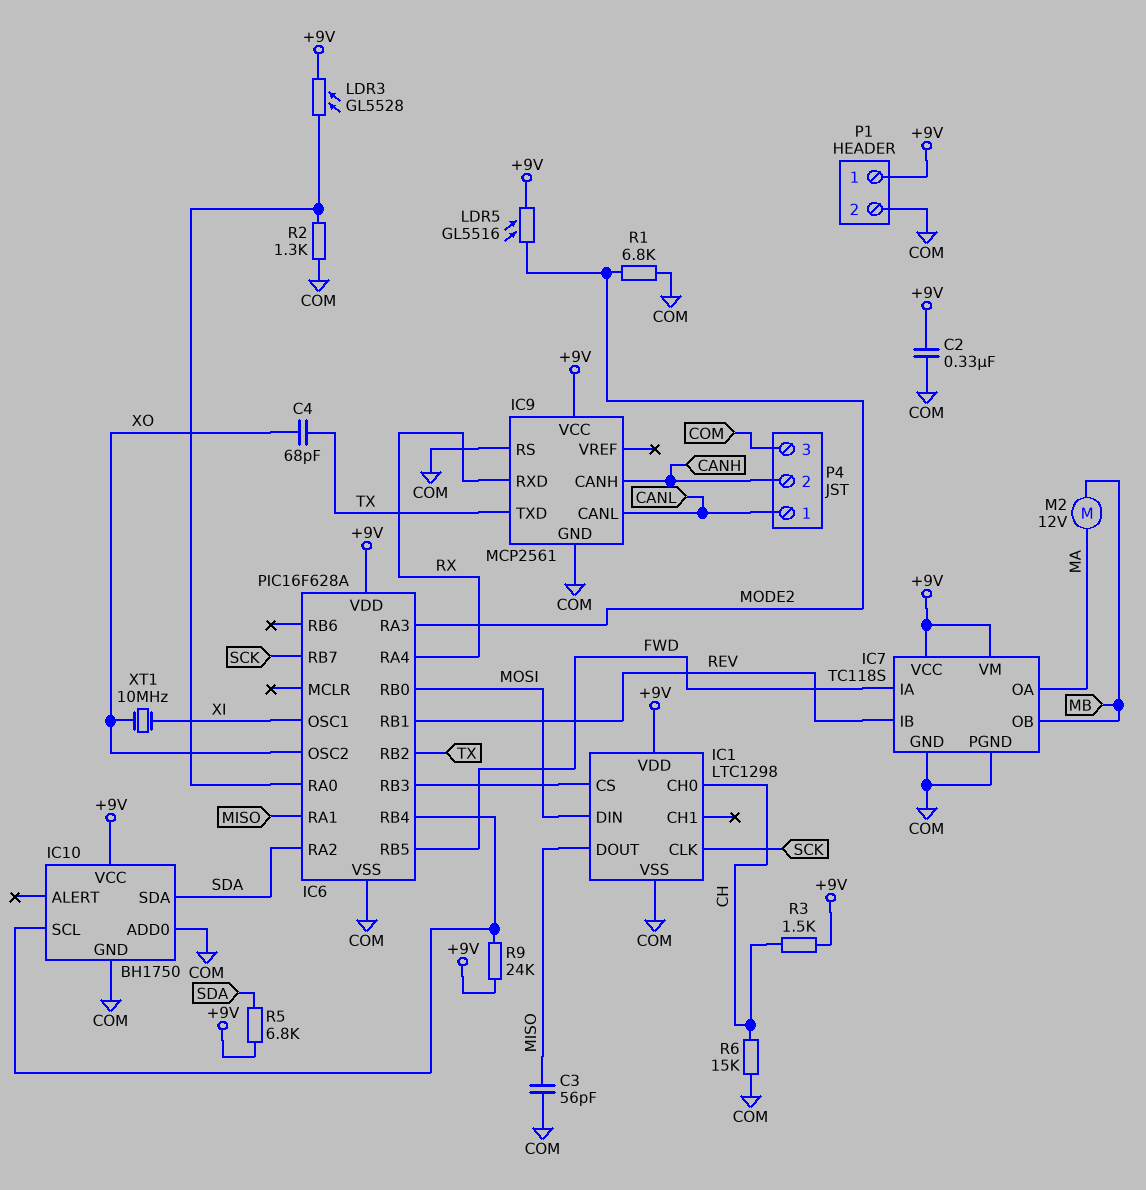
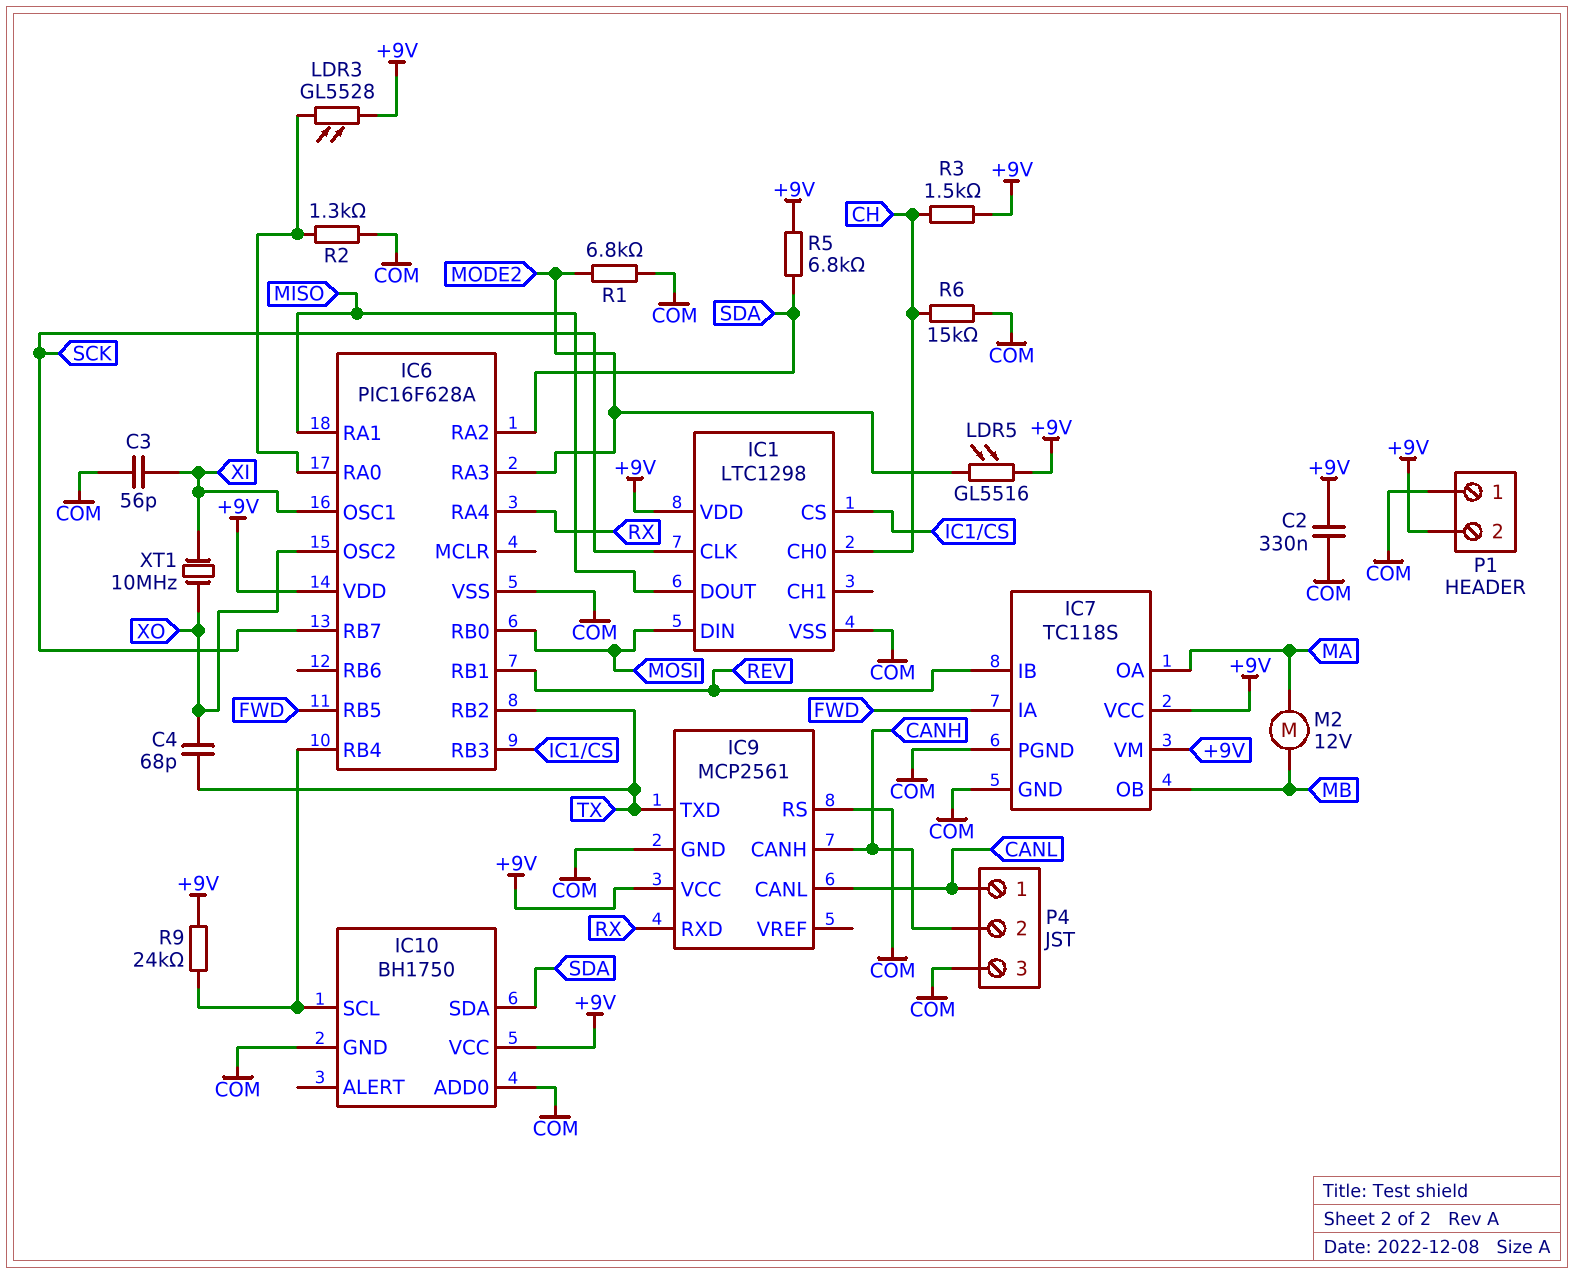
C3: 56pF (COM, MISO) -> 56pF (COM, XI)
P1 pin 1: +9V -> COM
P1 pin 2: COM -> +9V

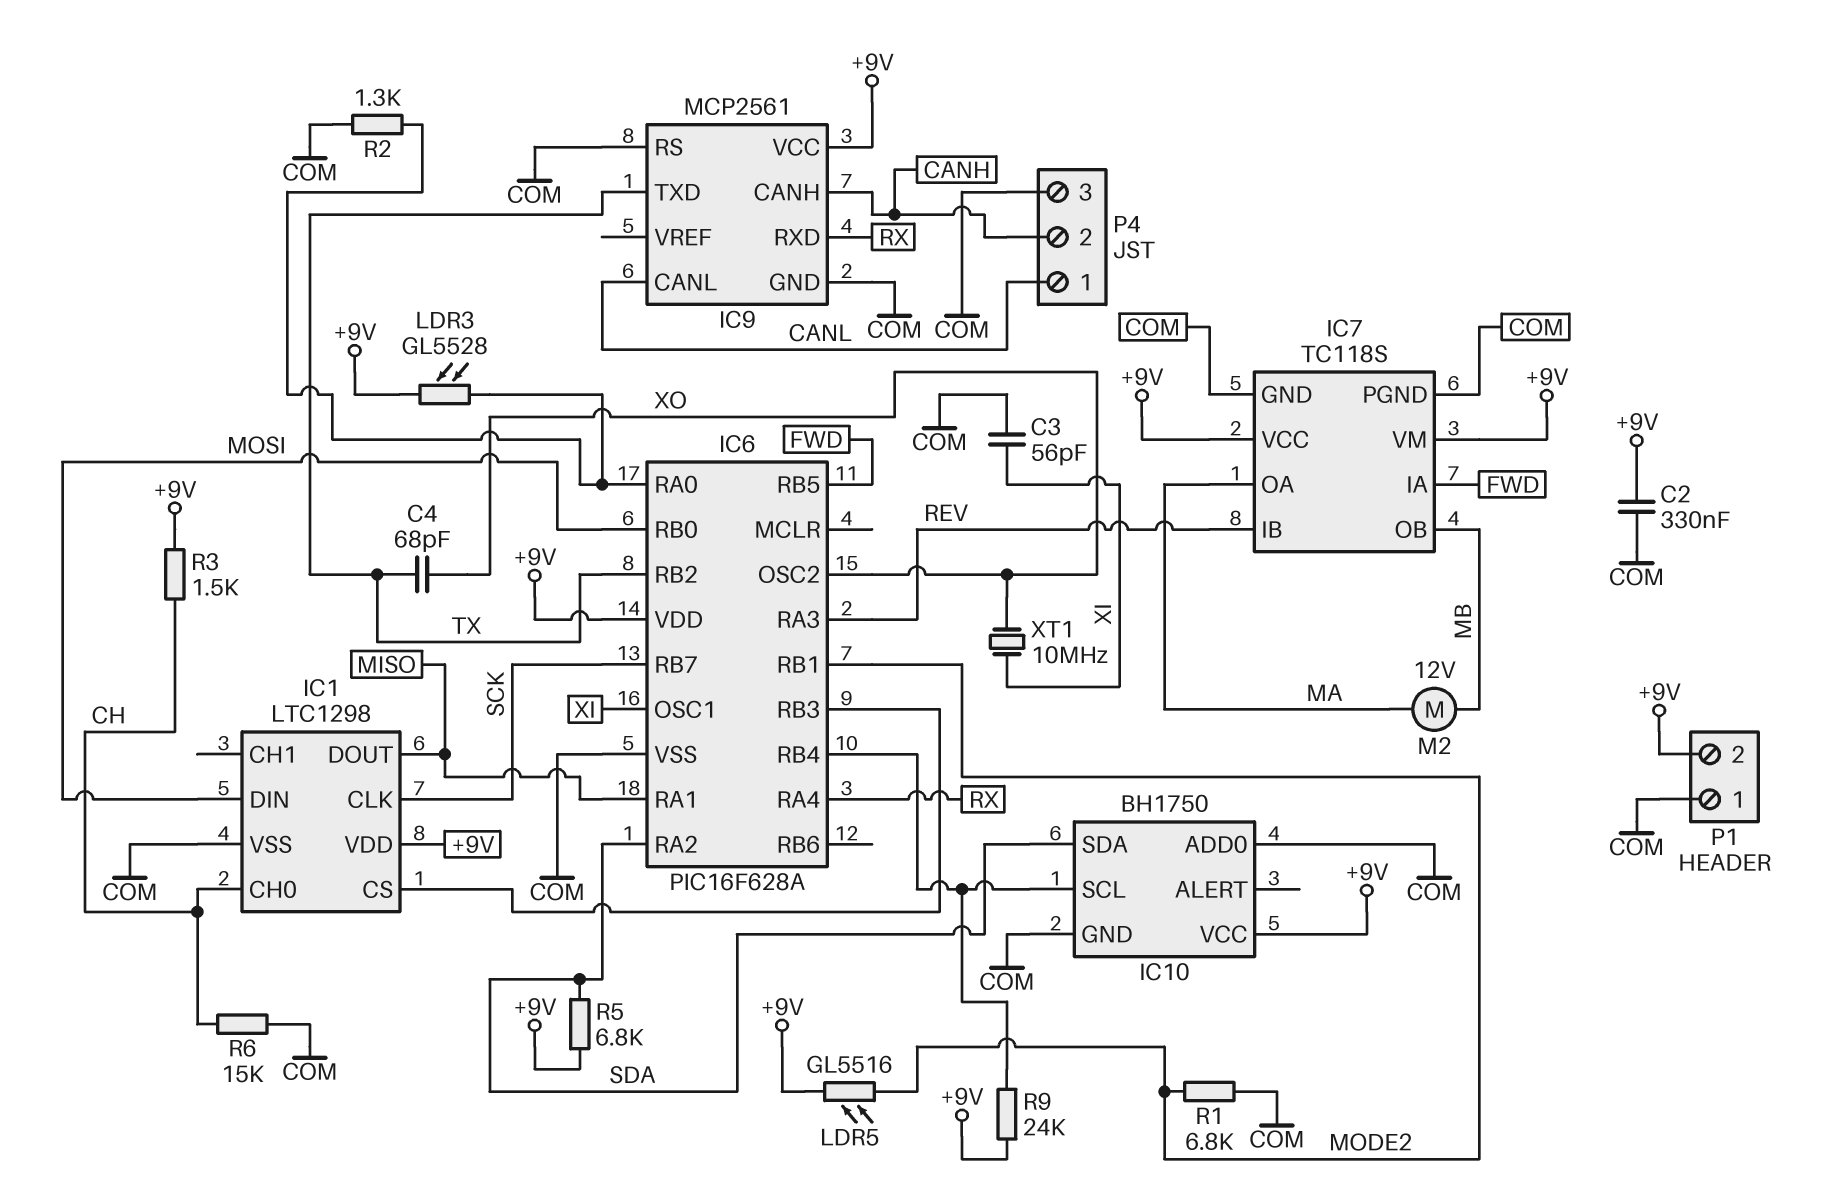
IC6 pin RA3: MODE2 -> REV
IC6 pin RB1: REV -> MODE2

